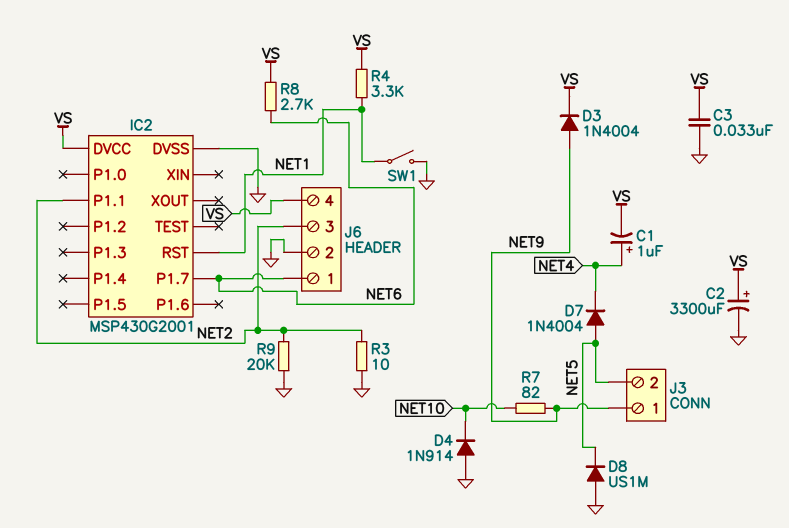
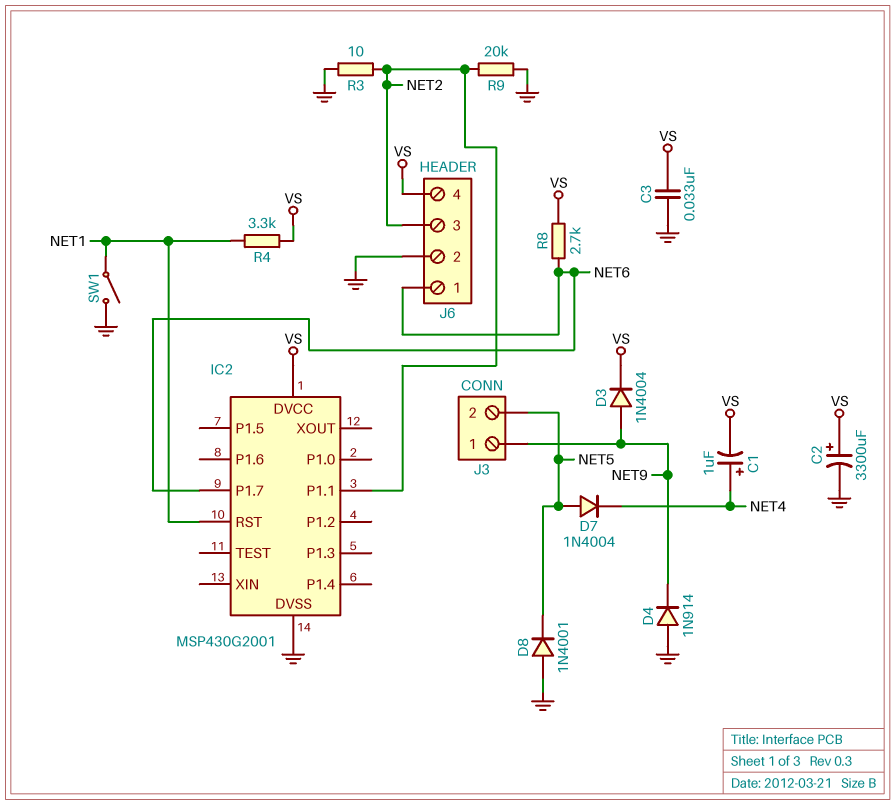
D4: diode 1N914 (A GND, K NET10) -> diode 1N914 (A GND, K NET9)
D8: diode US1M (A GND, K NET5) -> diode 1N4001 (A GND, K NET5)
R7: 82 (NET9, NET10) -> none

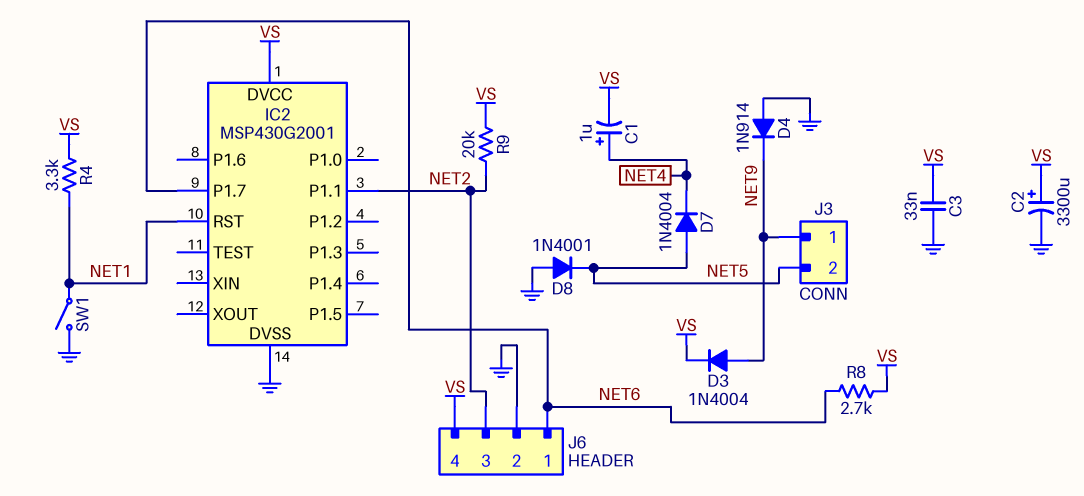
R3: 10 (GND, NET2) -> none
R9: 20k (GND, NET2) -> 20k (NET2, VS)

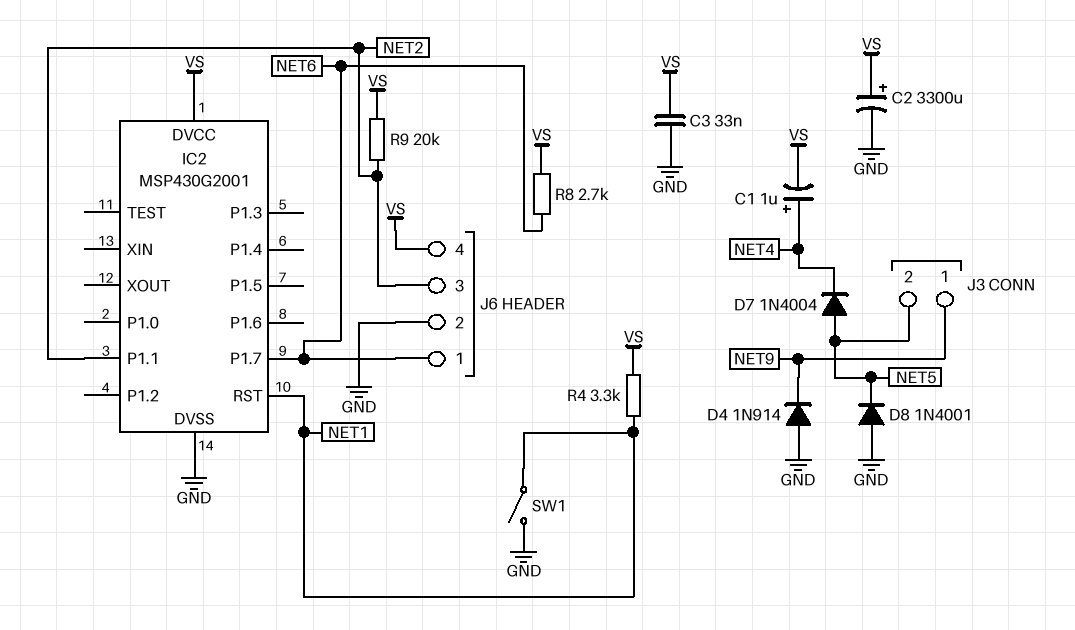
D3: diode 1N4004 (A NET9, K VS) -> none

